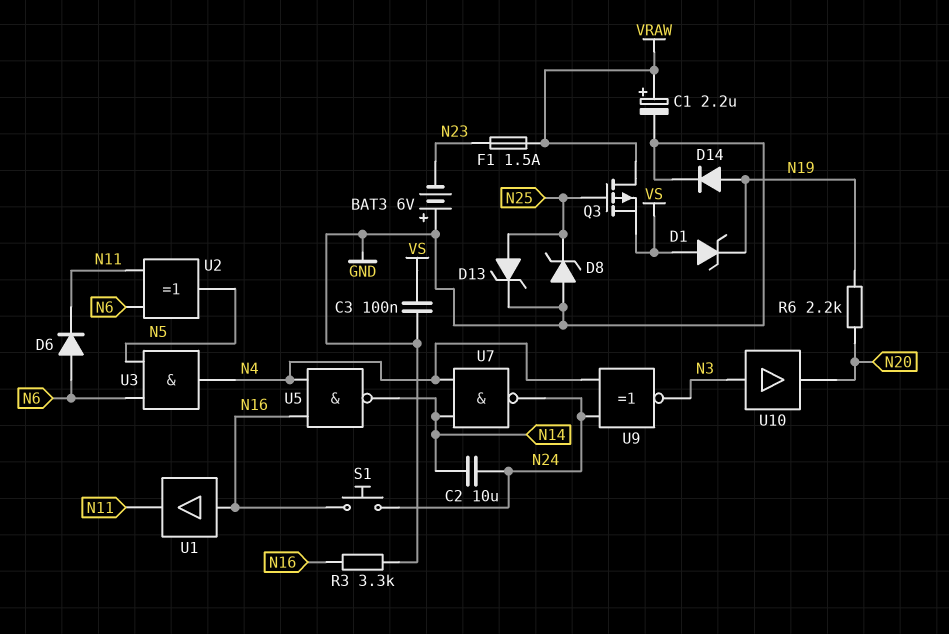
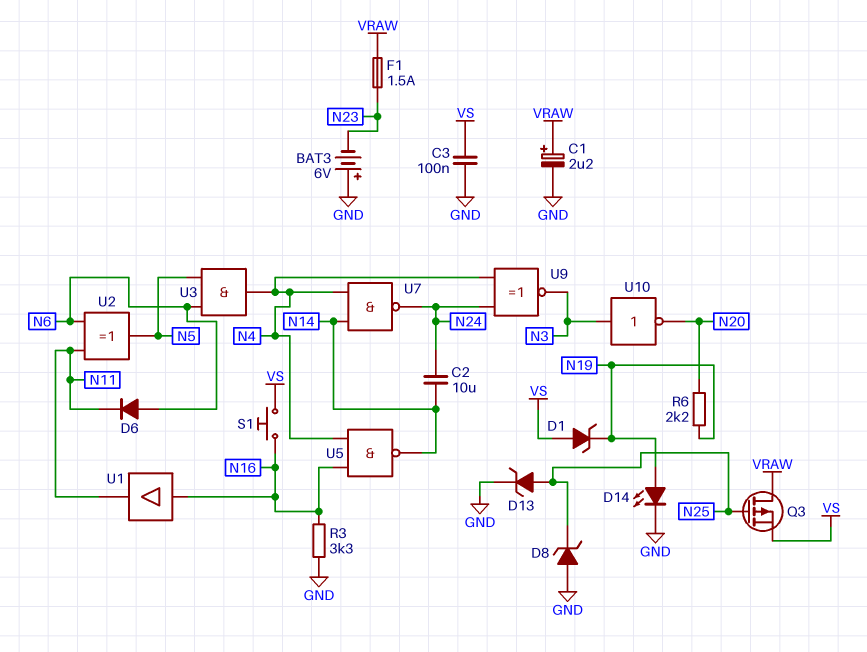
D14: diode (A N19, K GND) -> LED (A N19, K GND)
S1: button (N16, N24) -> button (N16, VS)
U10: buffer (in N3, out N20) -> NOT (in N3, out N20)

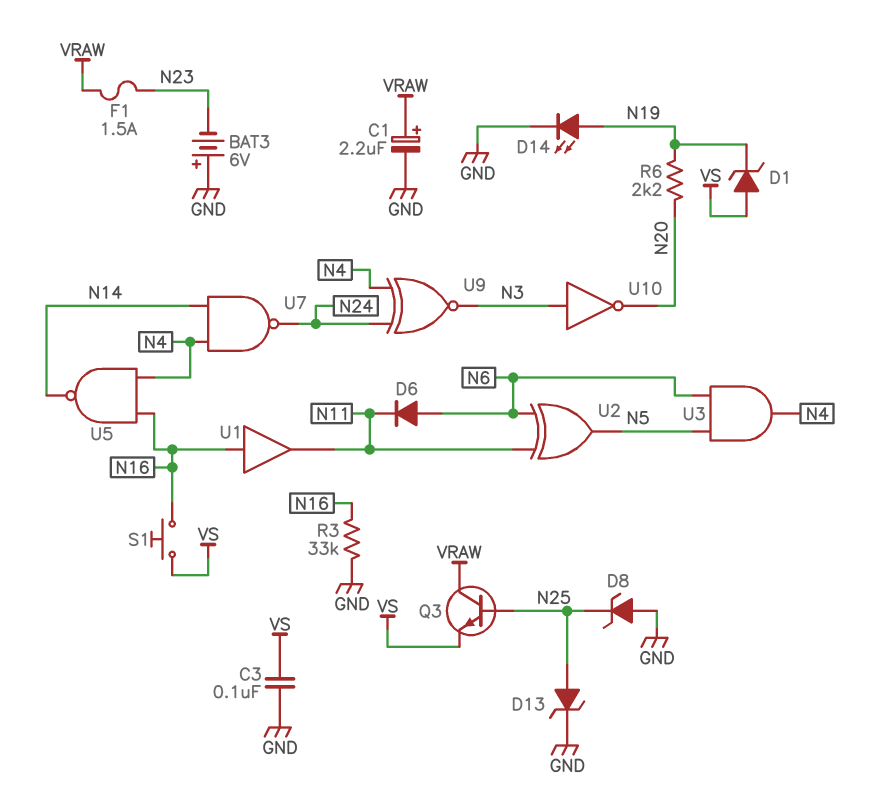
C2: 10uF (N14, N24) -> none
Q3: PMOS (G N25, D VRAW, S VS) -> NPN (B N25, C VRAW, E VS)
R3: 3.3k (GND, N16) -> 33k (GND, N16)

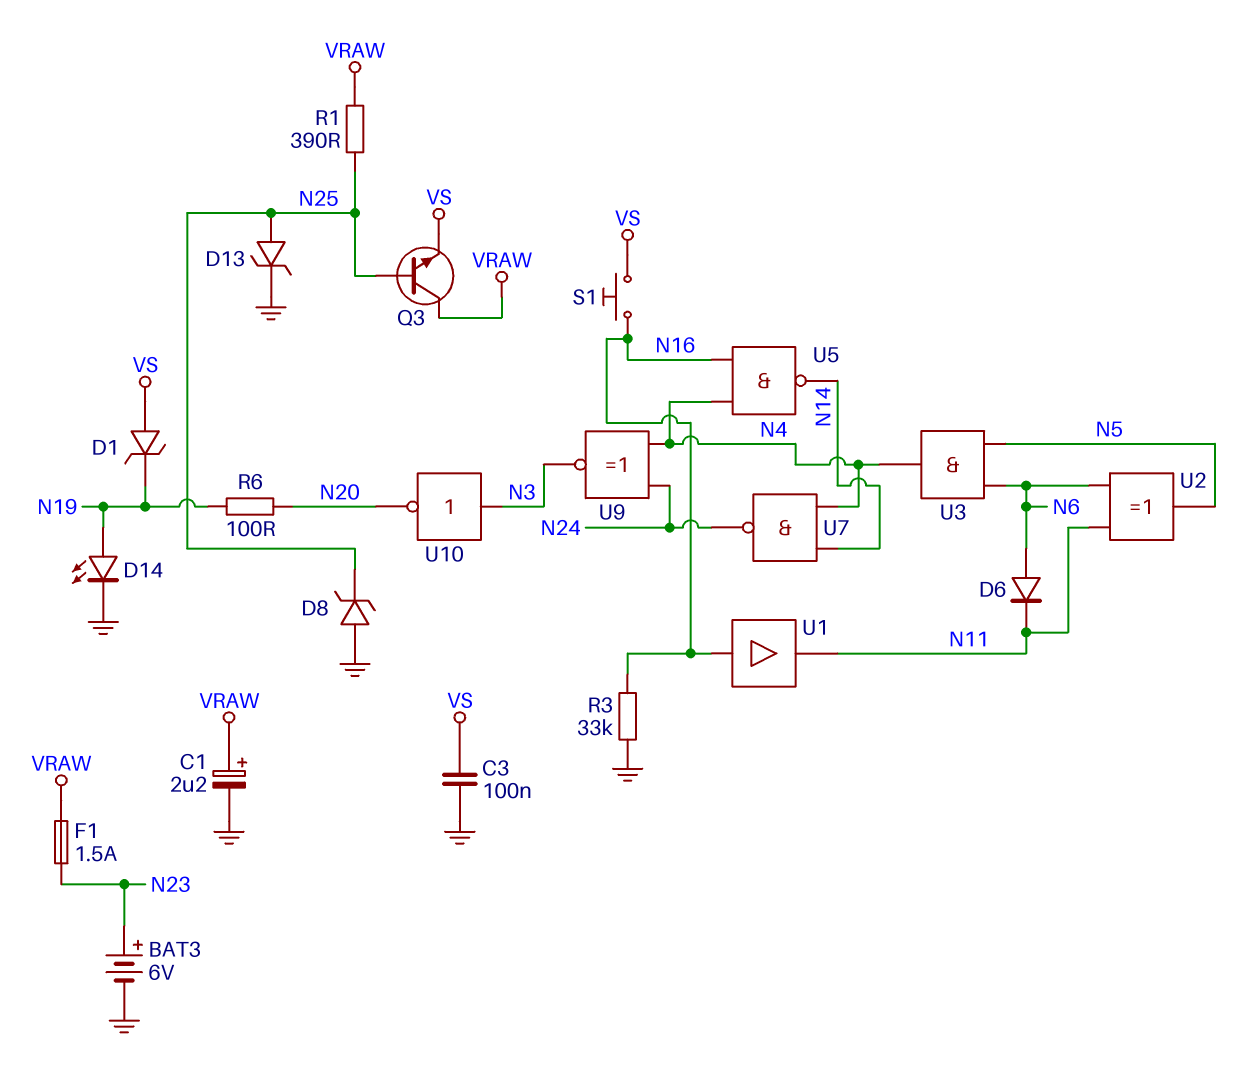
BAT3: 6V (plus GND, minus N23) -> 6V (plus N23, minus GND)
R1: none -> 390 (N25, VRAW)
R6: 2.2k (N19, N20) -> 100 (N19, N20)

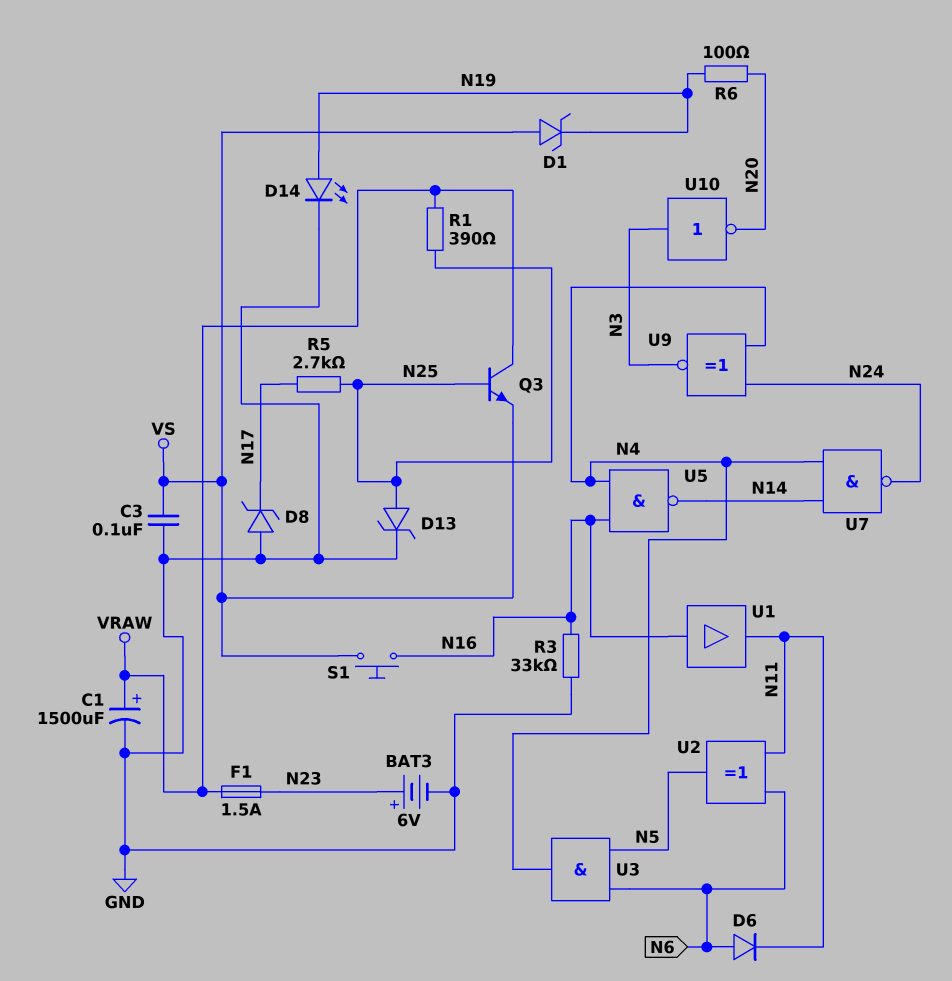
C1: 2.2uF (plus VRAW, minus GND) -> 1500uF (plus VRAW, minus GND)
D8: zener (A GND, K N25) -> zener (A GND, K N17)
R5: none -> 2.7k (N17, N25)

